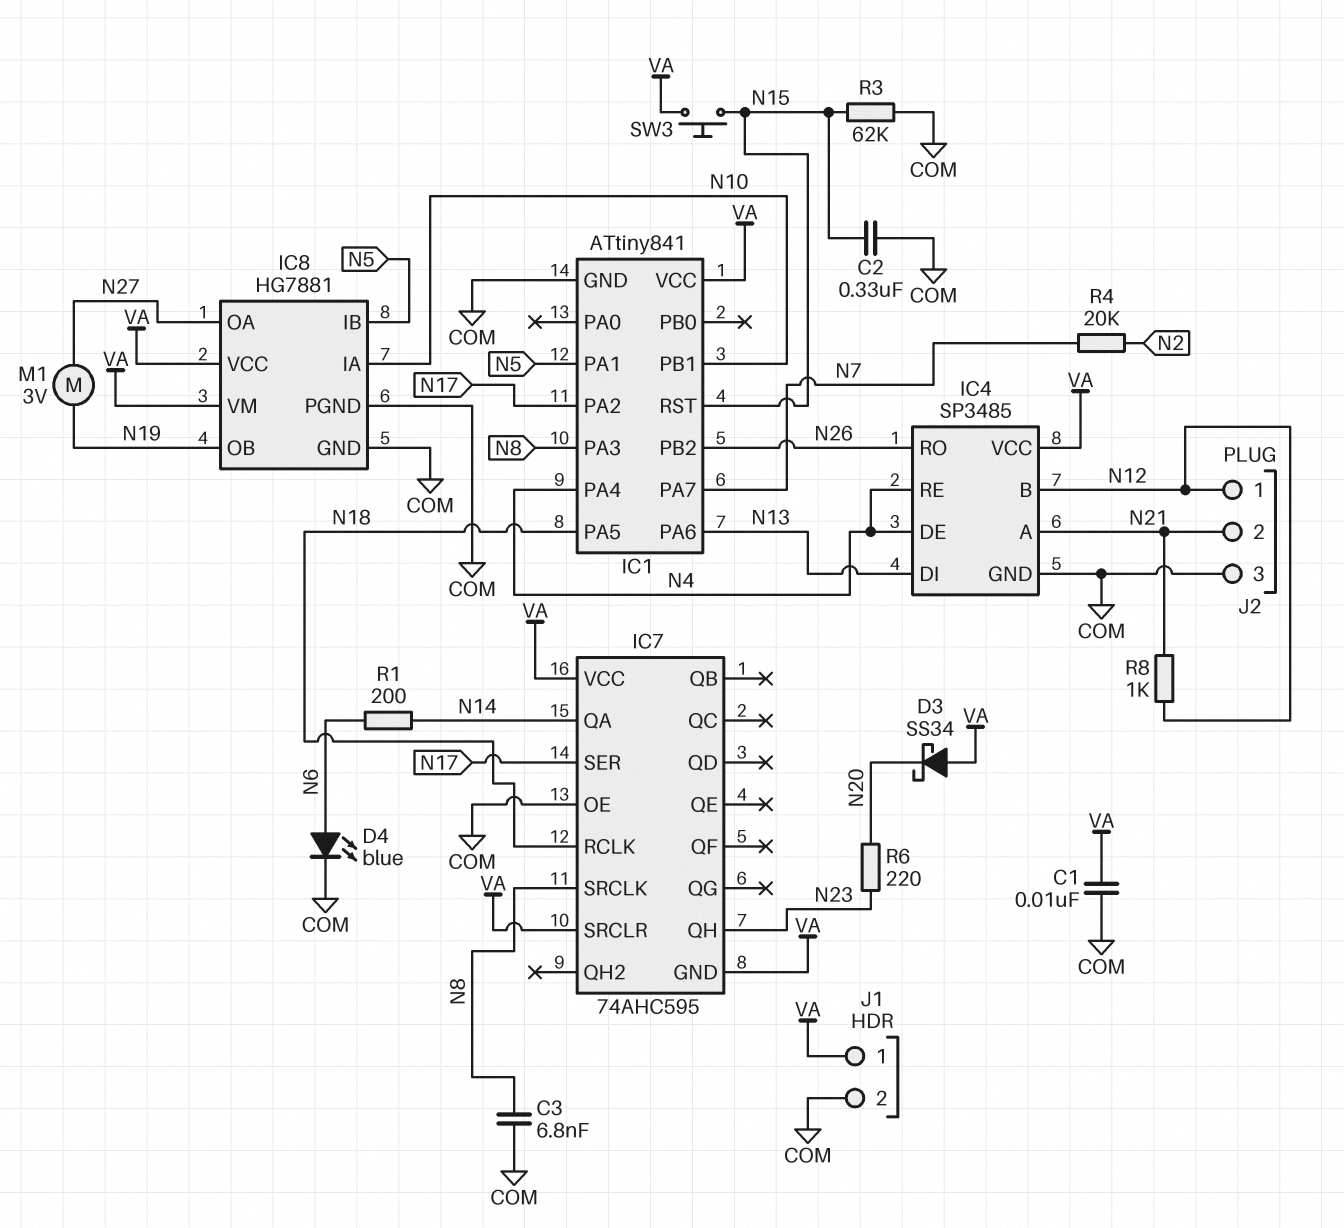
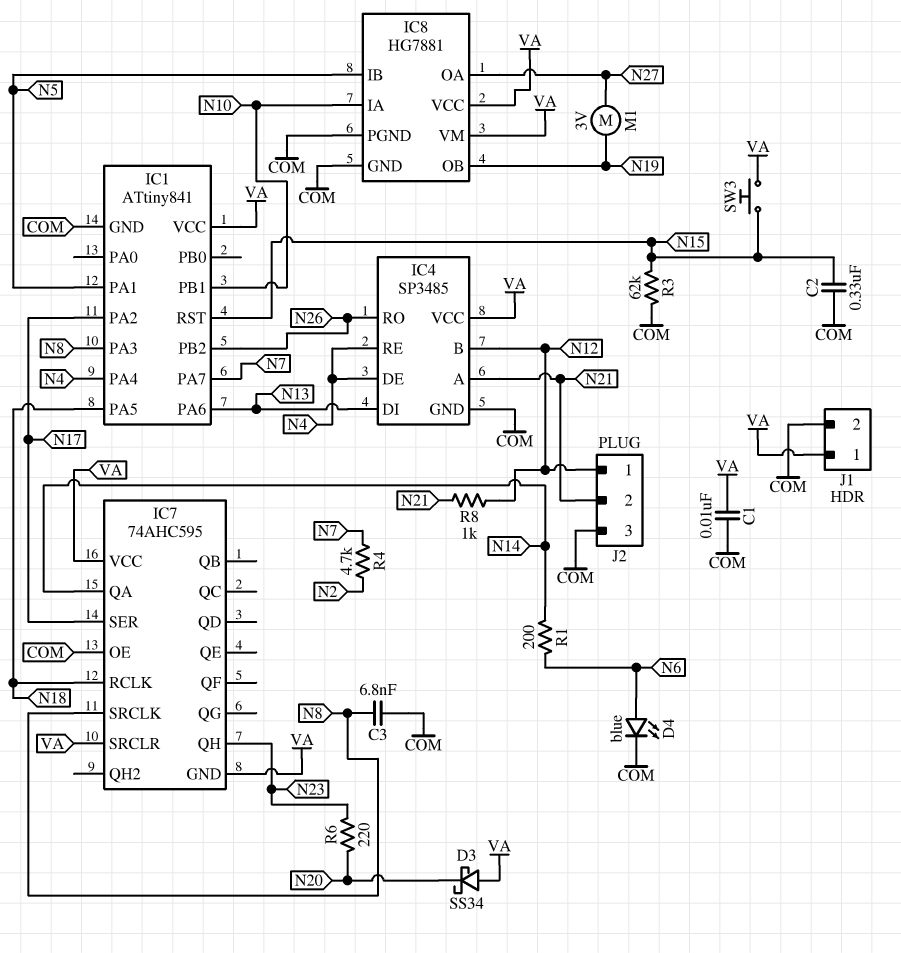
R4: 20k (N2, N7) -> 4.7k (N2, N7)

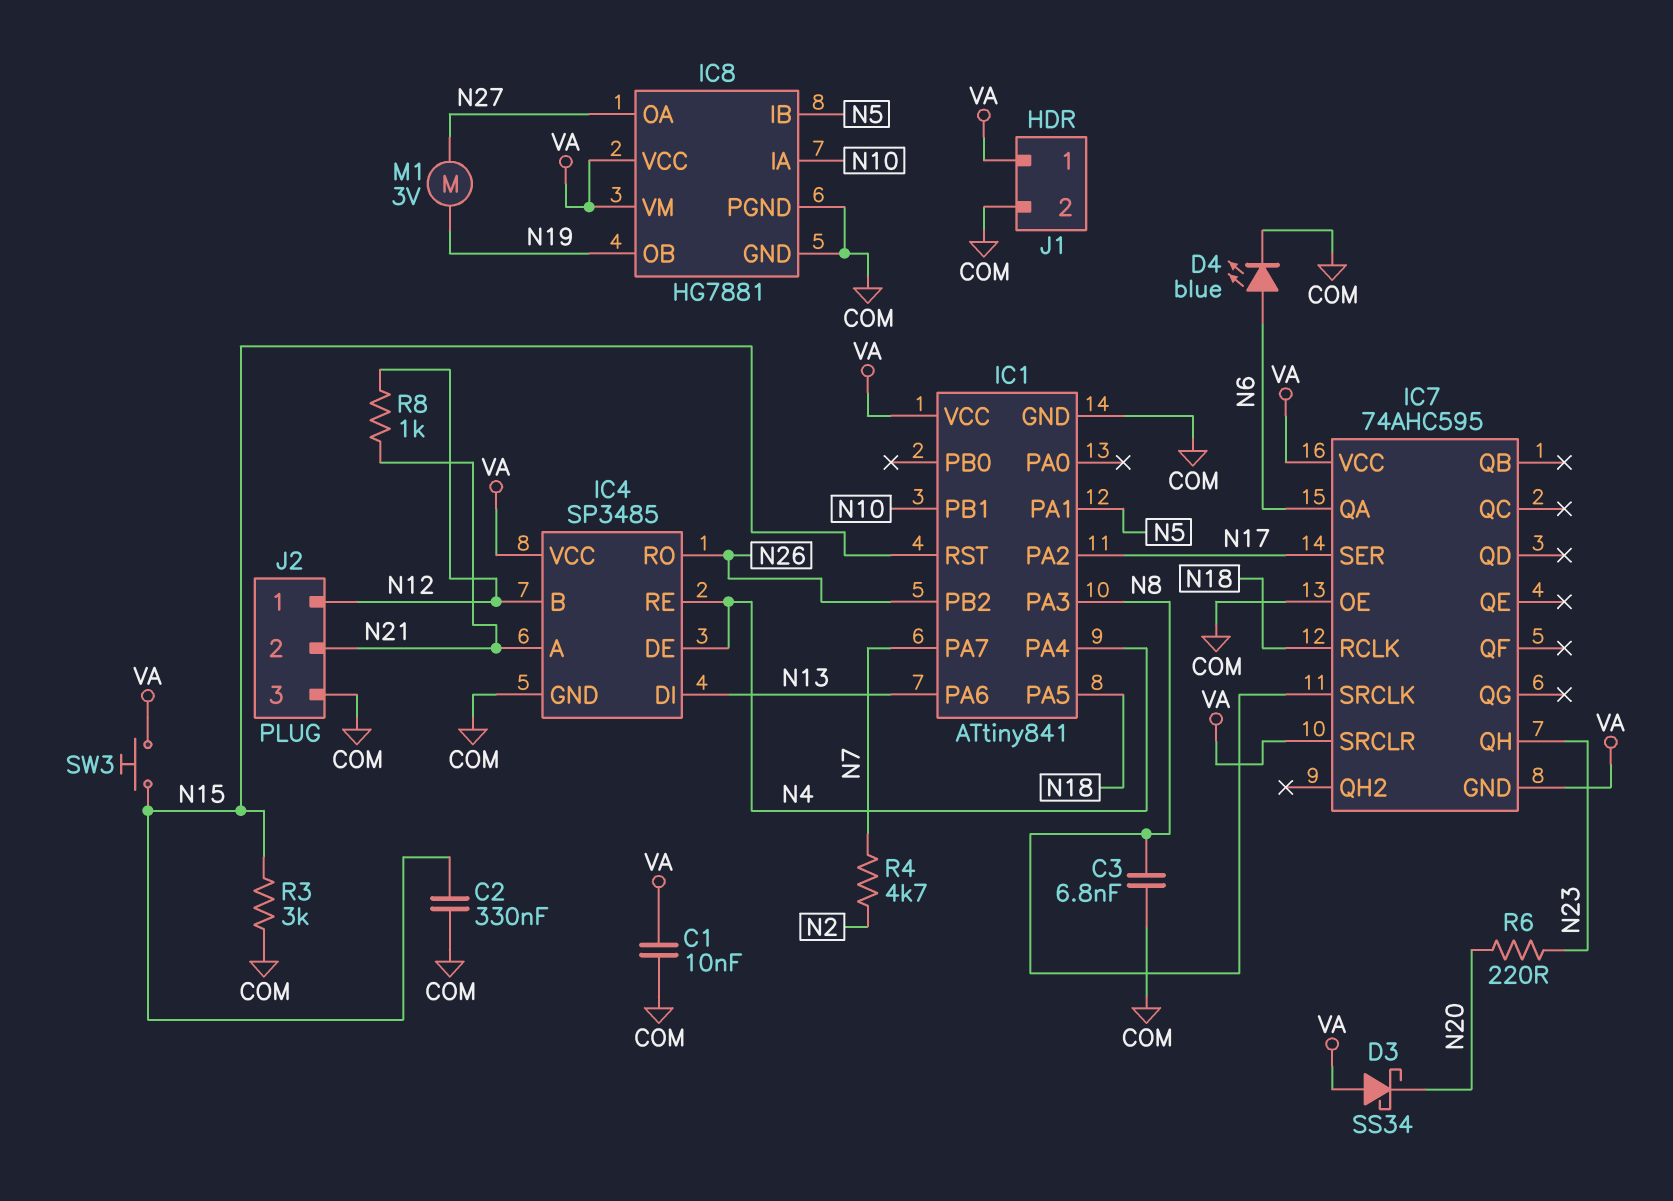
IC7 pin QA: N14 -> N6
R1: 200 (N6, N14) -> none
R3: 62k (COM, N15) -> 3k (COM, N15)

